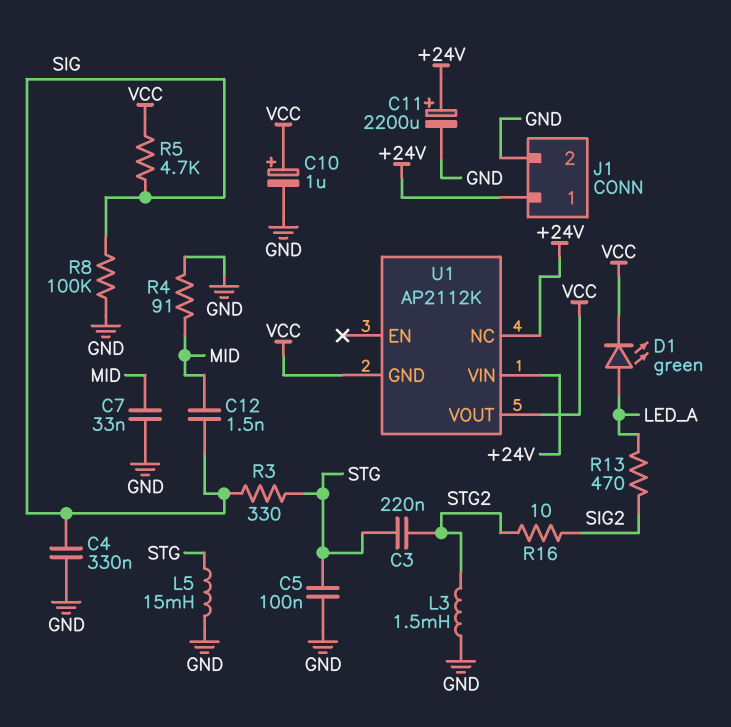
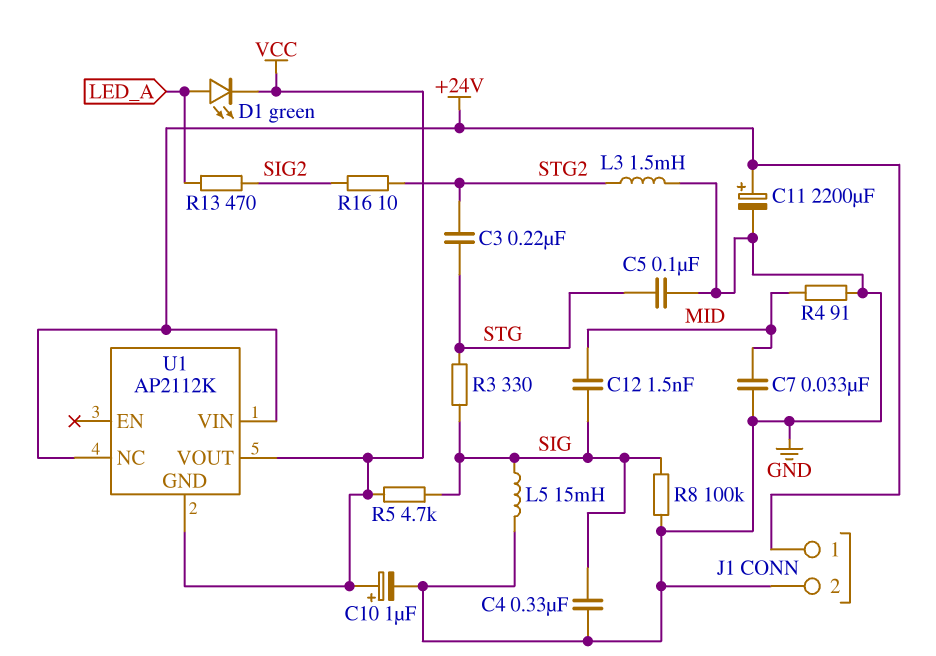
L5: 15mH (GND, STG) -> 15mH (GND, SIG)

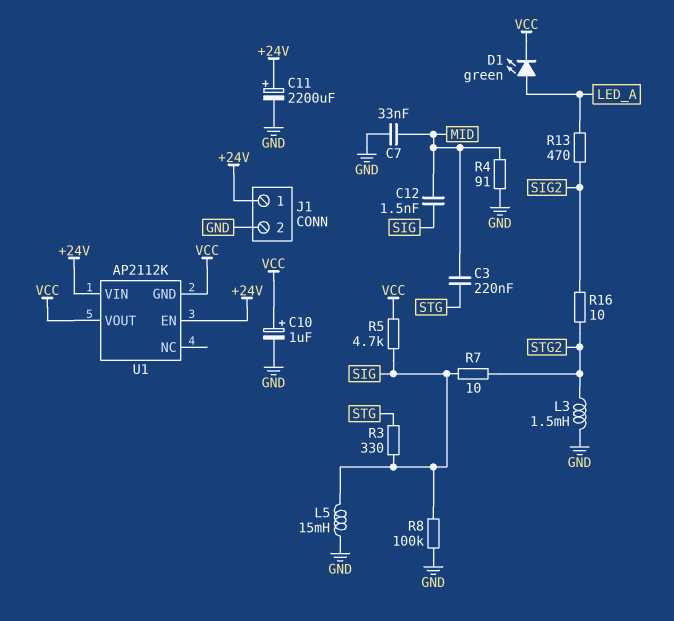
C3: 220nF (STG, STG2) -> 220nF (MID, STG)
C4: 330nF (GND, SIG) -> none
C5: 100nF (GND, STG) -> none
R7: none -> 10 (SIG, STG2)
U1 pin EN: none -> +24V
U1 pin NC: +24V -> none

